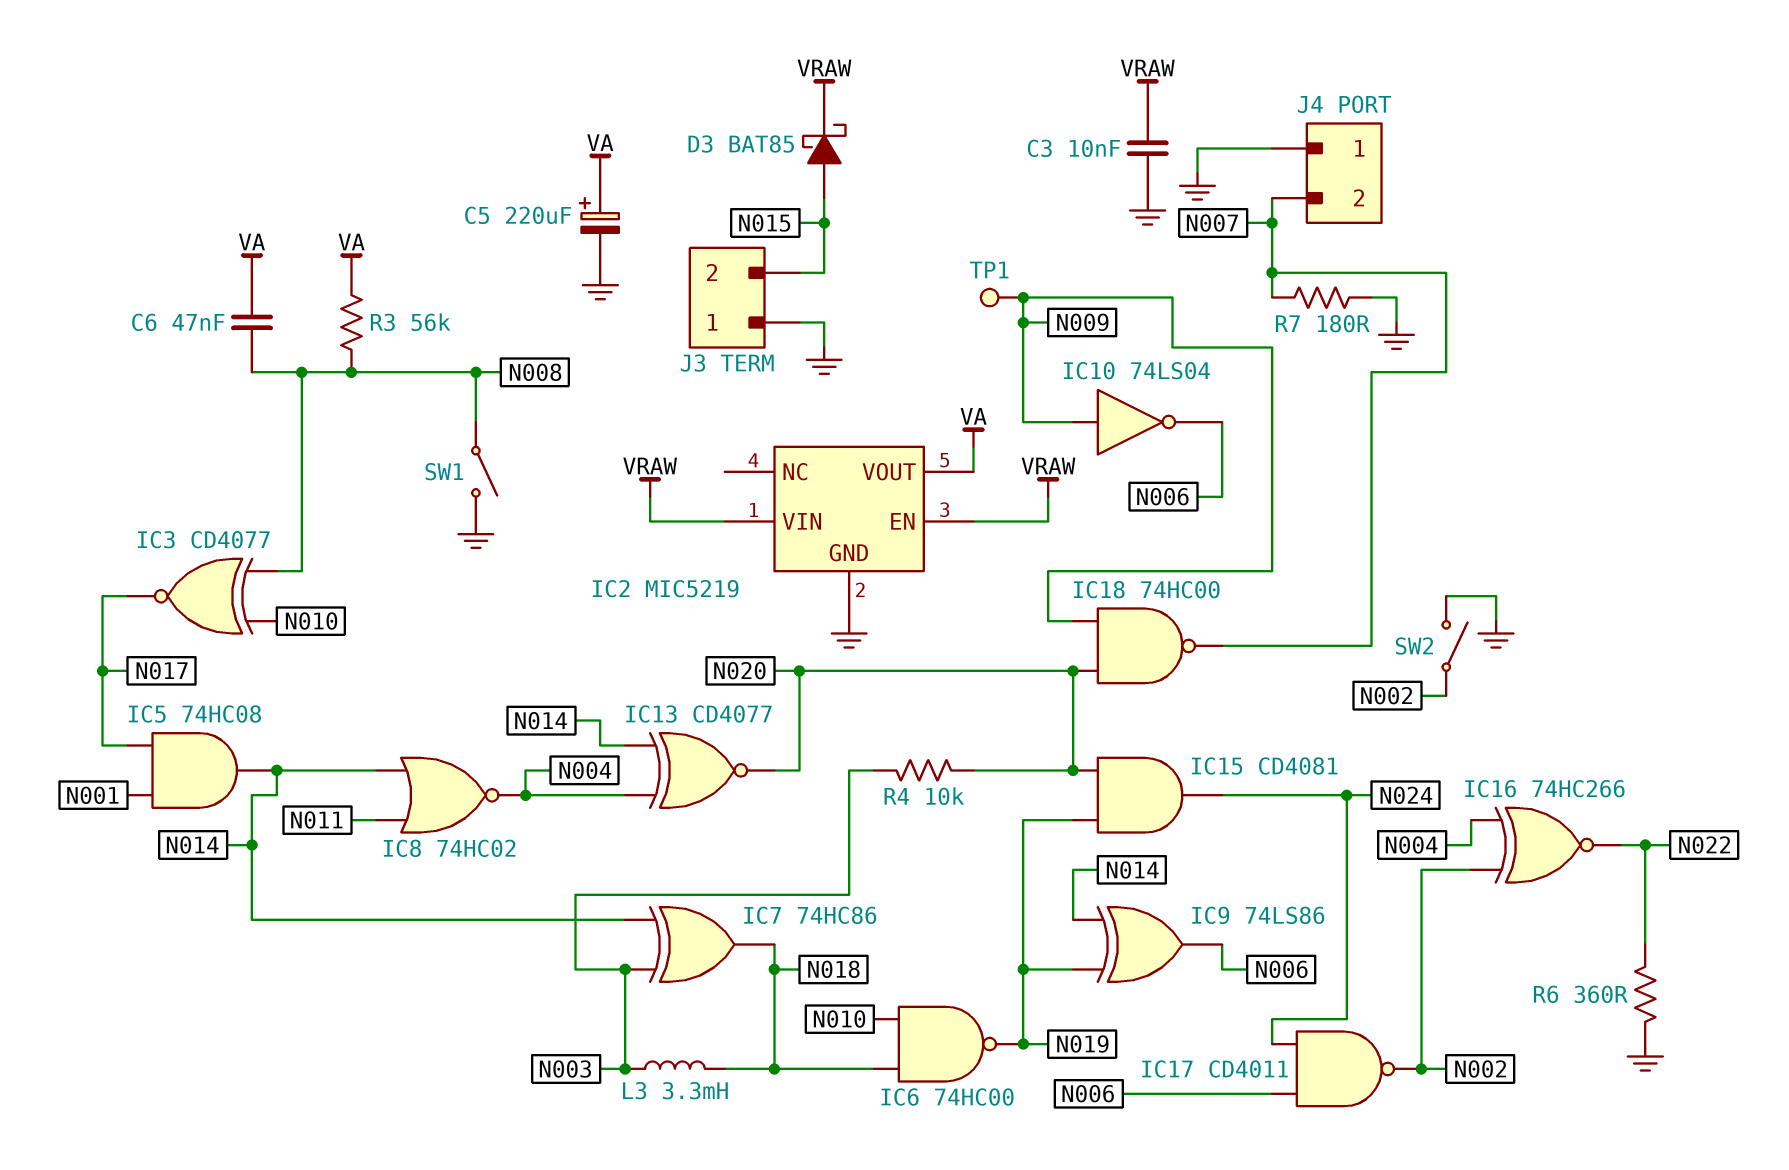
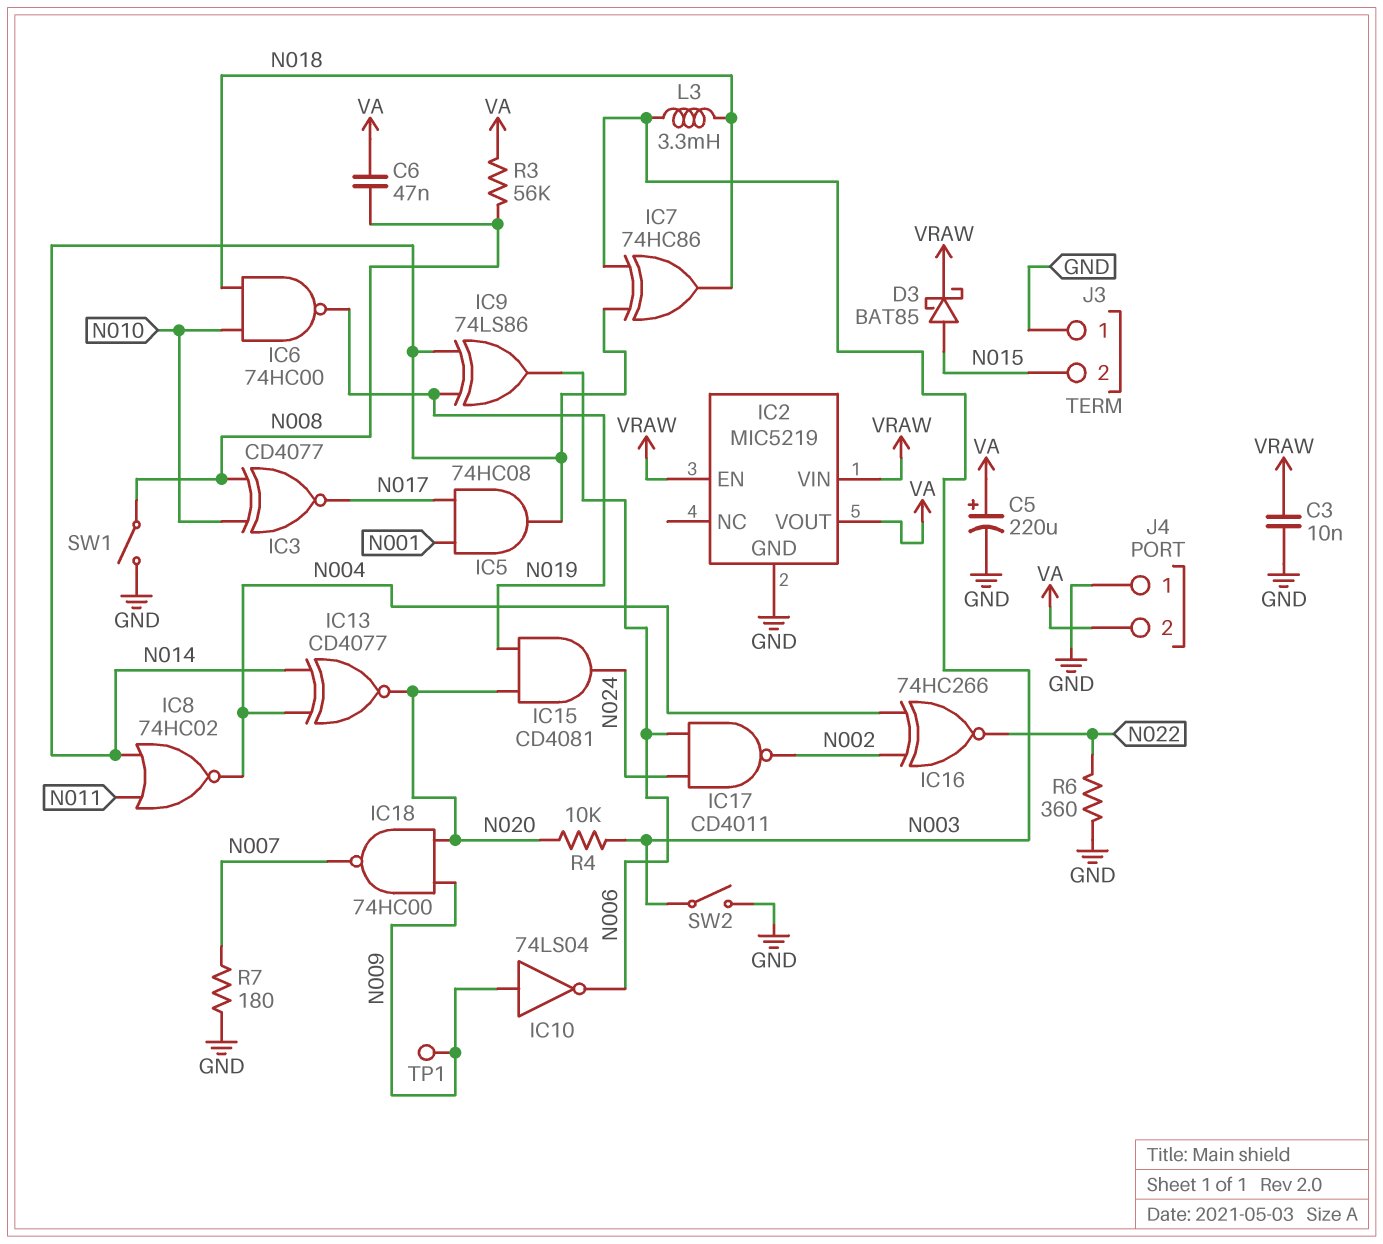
J4 pin 2: N007 -> VA
SW2: switch (GND, N002) -> switch (GND, N003)

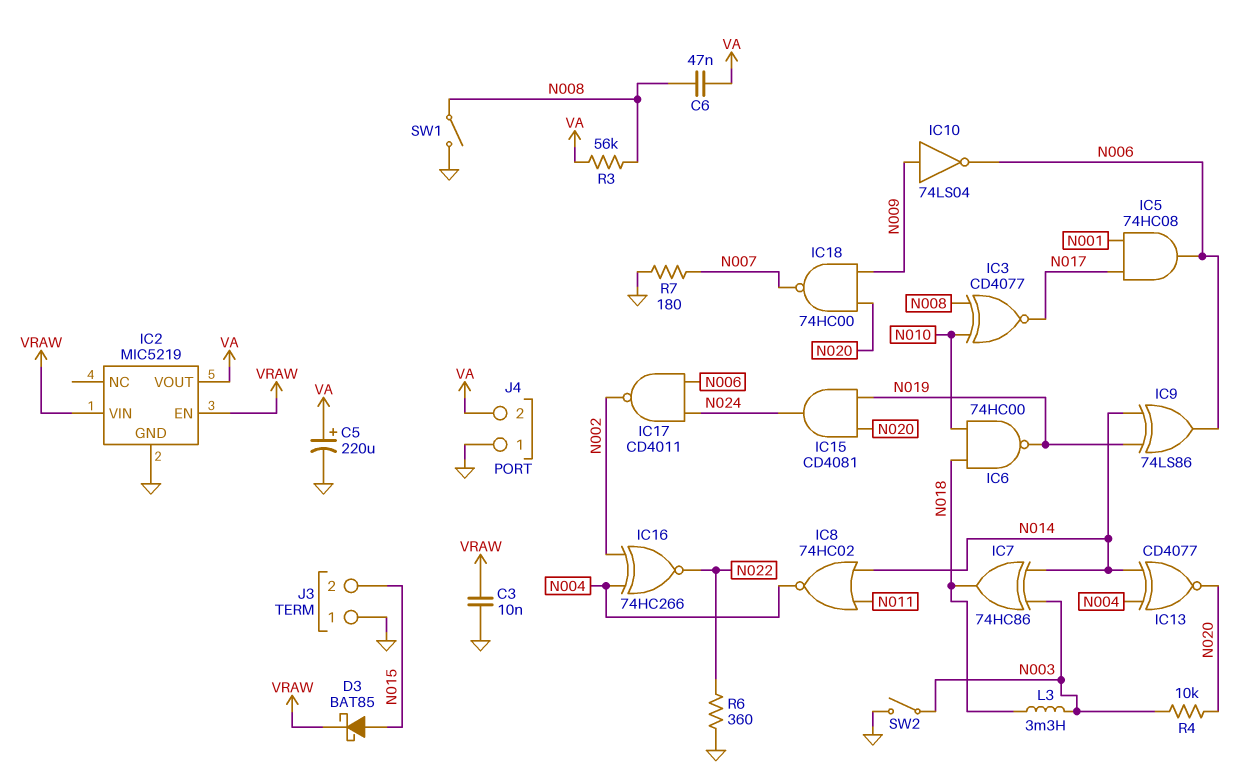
IC5: AND 74HC08 (in N001, in N017, out N014) -> AND 74HC08 (in N001, in N017, out N006)
TP1: test point (N009) -> none

